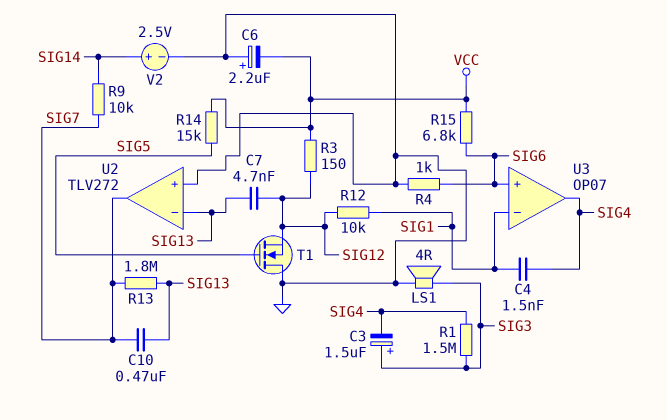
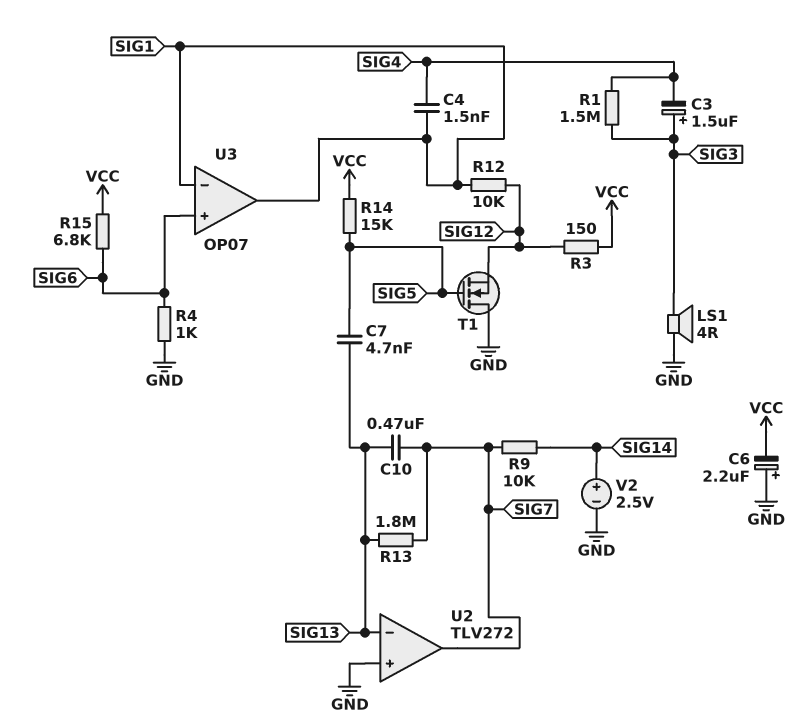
C7: 4.7nF (SIG12, SIG13) -> 4.7nF (SIG5, SIG13)
U3 pin out: SIG4 -> SIG1

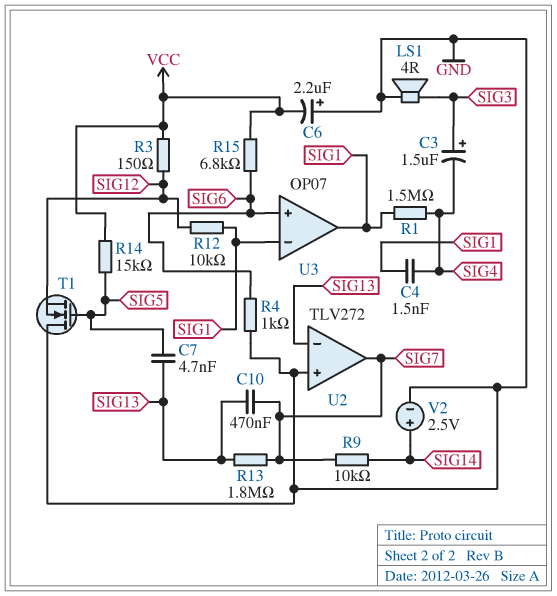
R1: 1.5M (SIG3, SIG4) -> 1.5M (SIG1, SIG4)

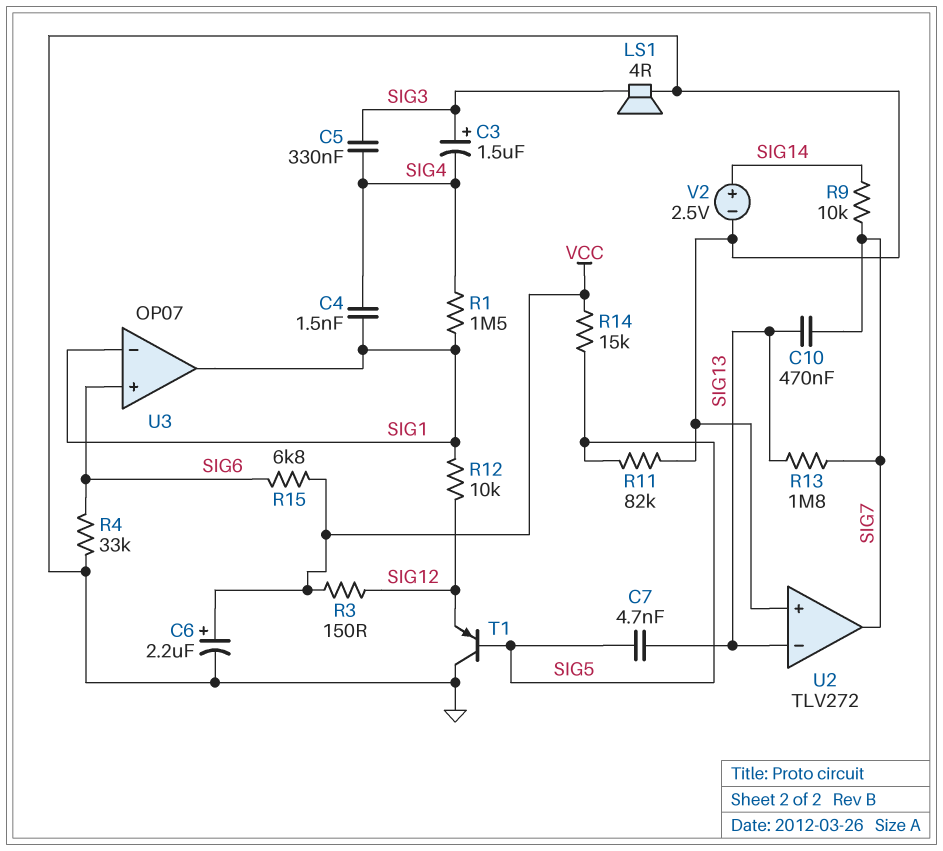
C5: none -> 330nF (SIG3, SIG4)
C6: 2.2uF (plus GND, minus VCC) -> 2.2uF (plus VCC, minus GND)
R4: 1k (GND, SIG6) -> 33k (GND, SIG6)
R11: none -> 82k (GND, SIG5)
T1: NMOS (G SIG5, D GND, S SIG12) -> PNP (B SIG5, C GND, E SIG12)

